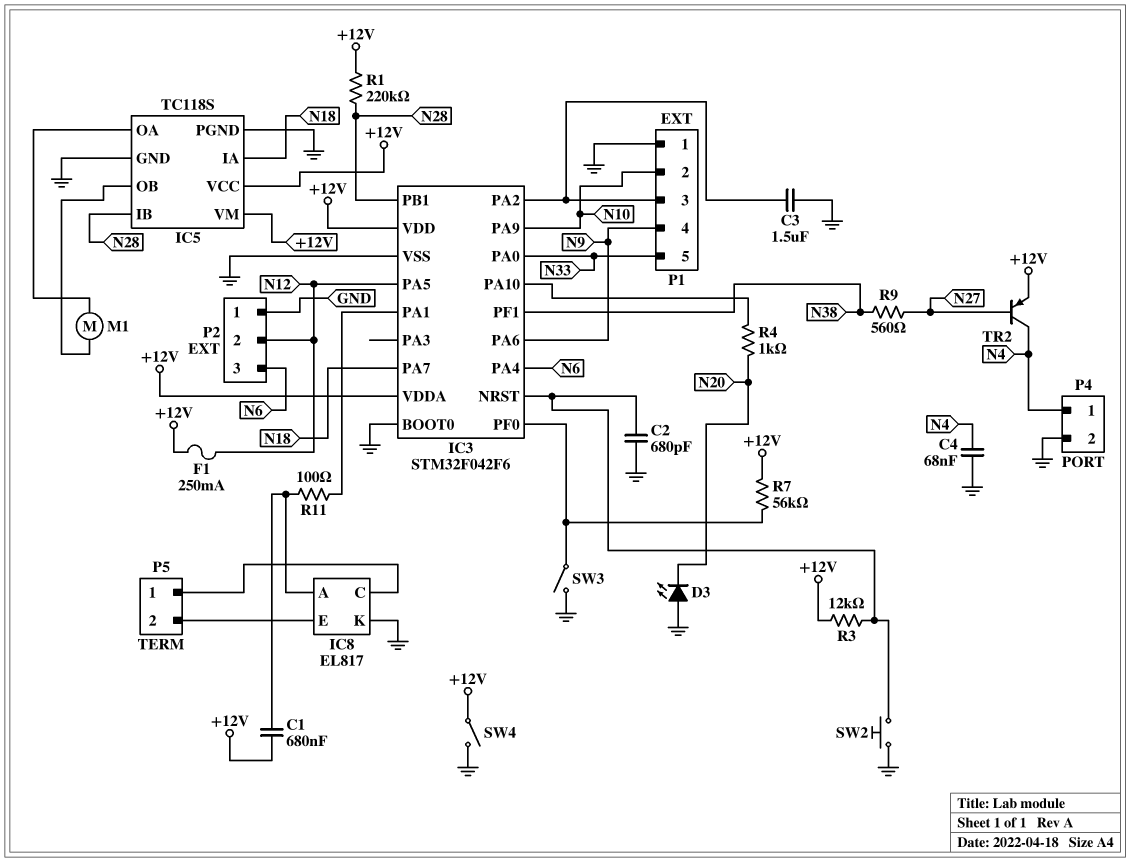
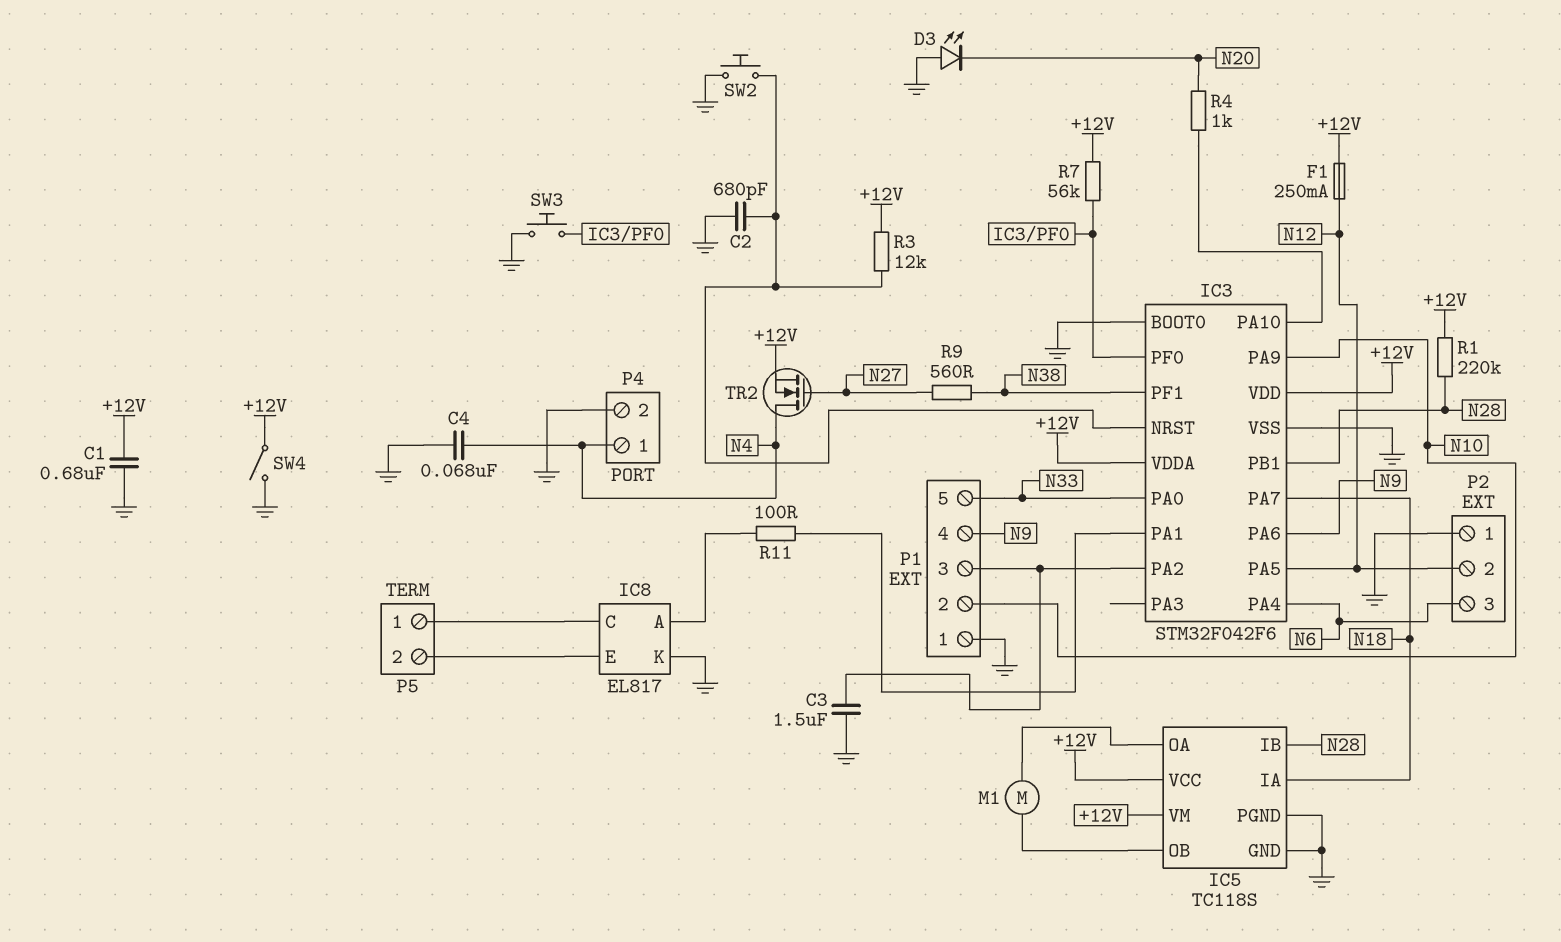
C1: 680nF (+12V, IC8/A) -> 680nF (+12V, GND)
SW3: switch (GND, IC3/PF0) -> button (GND, IC3/PF0)
TR2: PNP (B N27, C N4, E +12V) -> NMOS (G N27, D N4, S +12V)

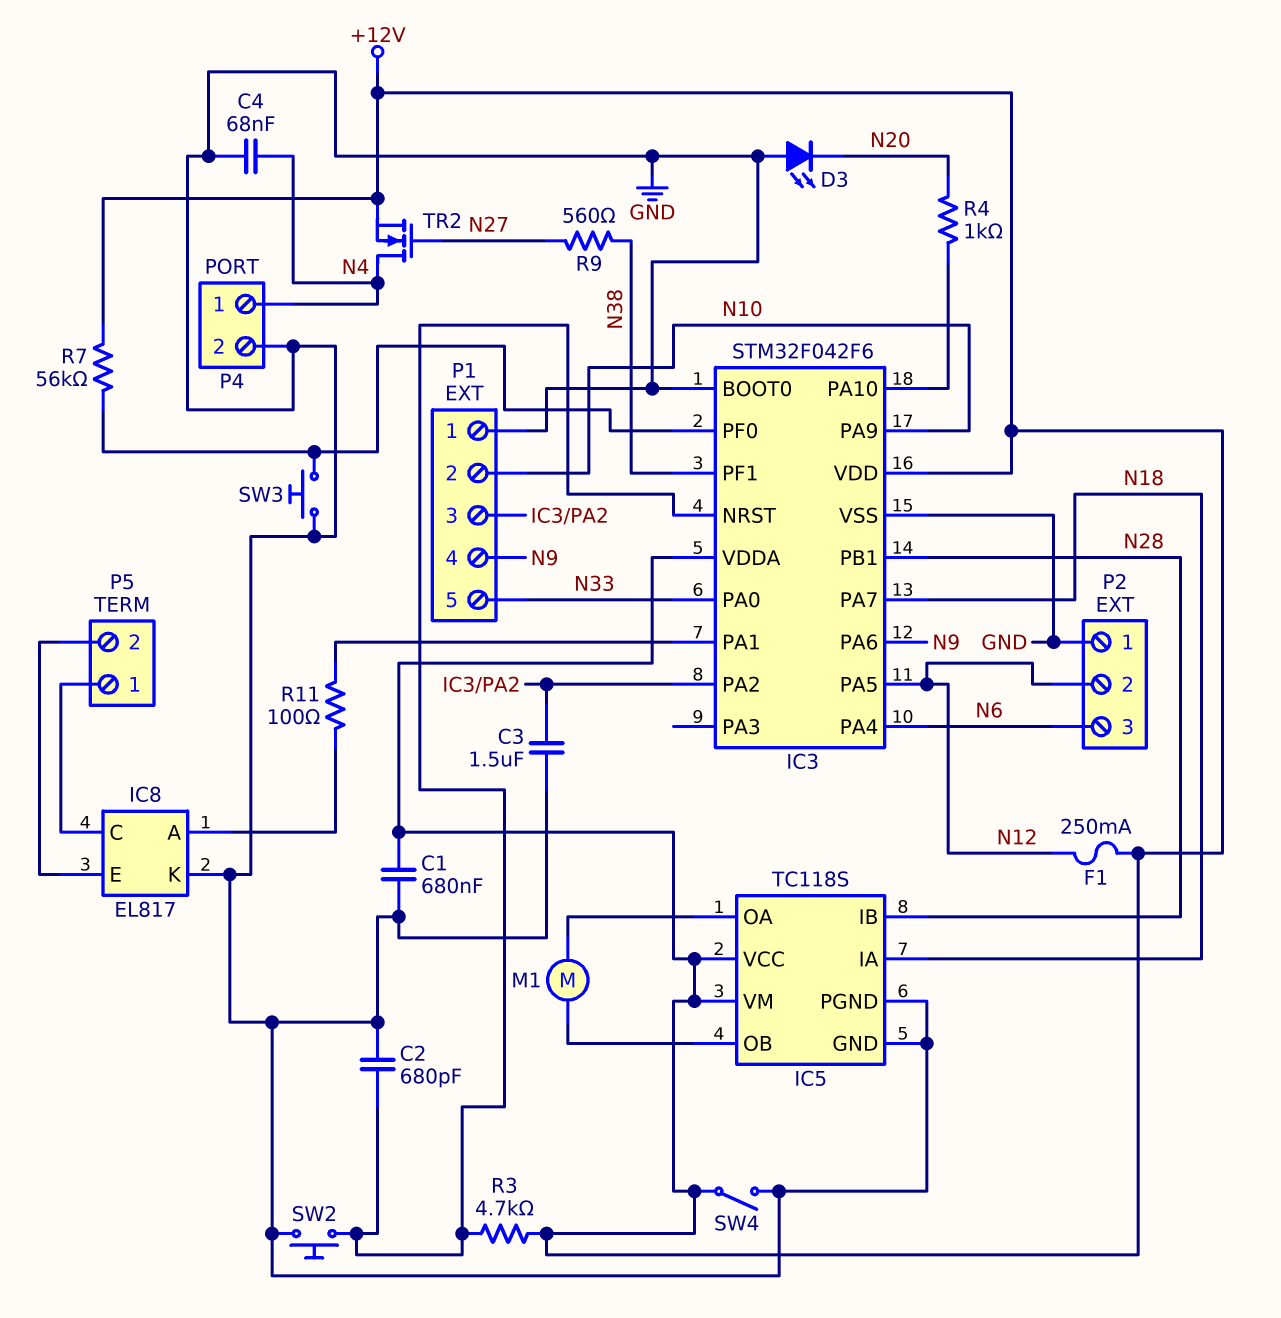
R1: 220k (+12V, N28) -> none
R3: 12k (+12V, IC3/NRST) -> 4.7k (+12V, IC3/NRST)

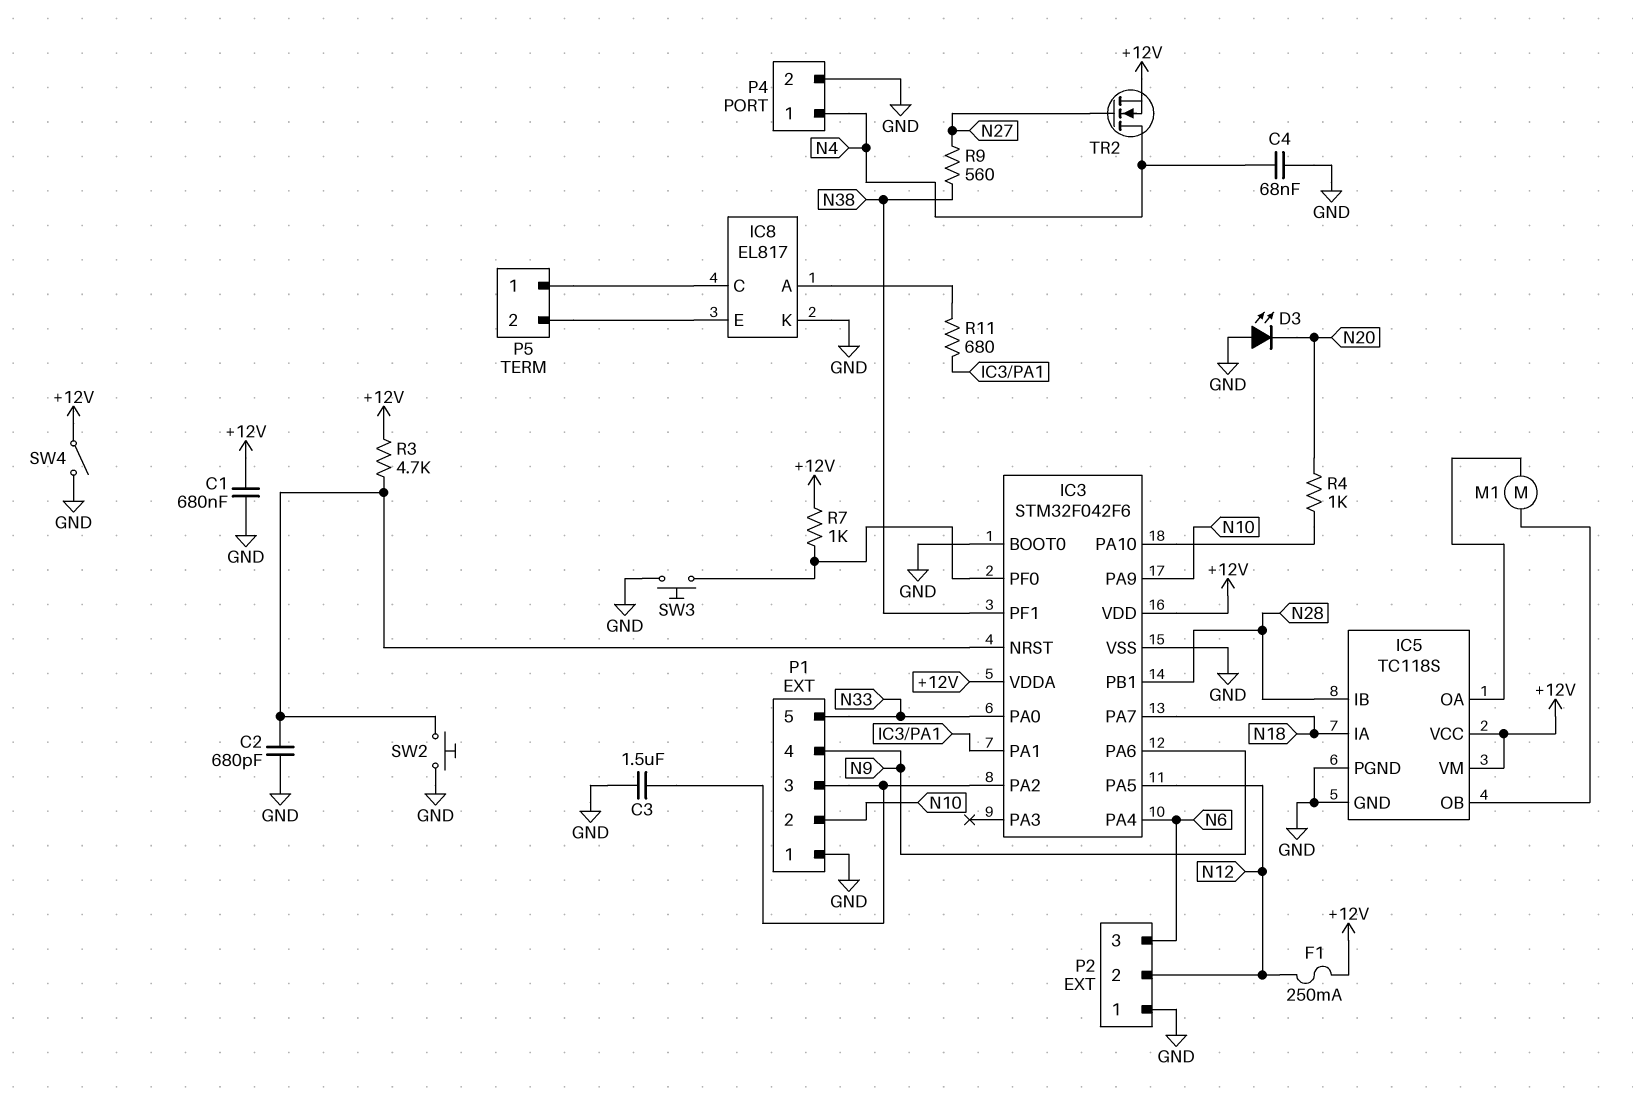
R7: 56k (+12V, IC3/PF0) -> 1k (+12V, IC3/PF0)
R11: 100 (IC3/PA1, IC8/A) -> 680 (IC3/PA1, IC8/A)

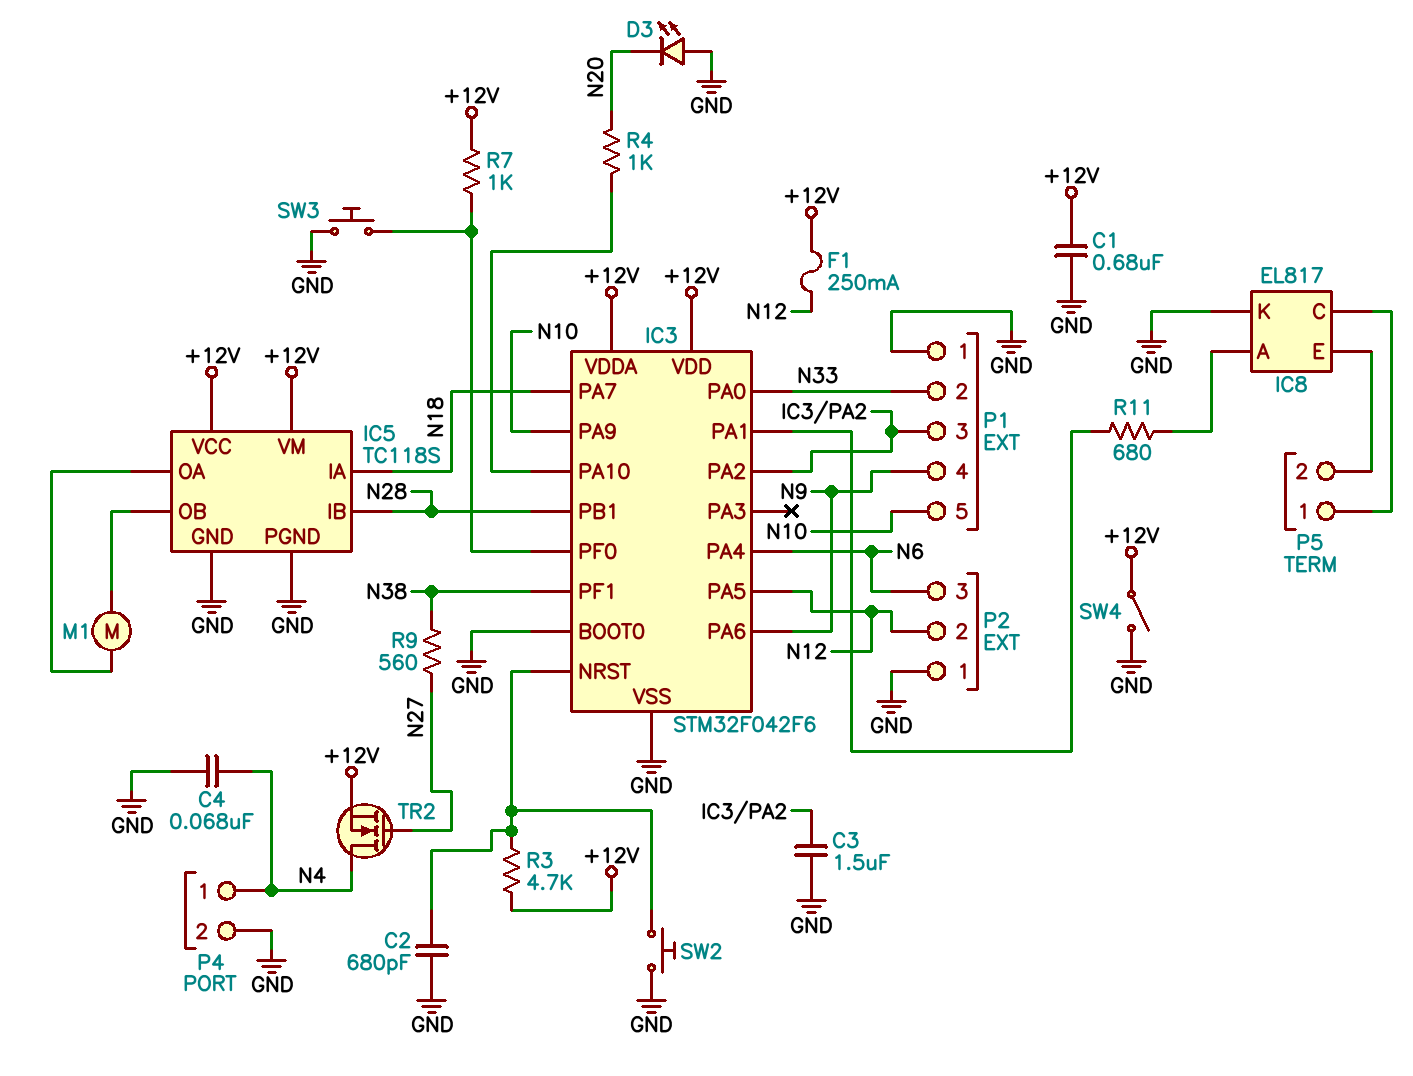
P1 pin 2: N10 -> N33
P1 pin 5: N33 -> N10

